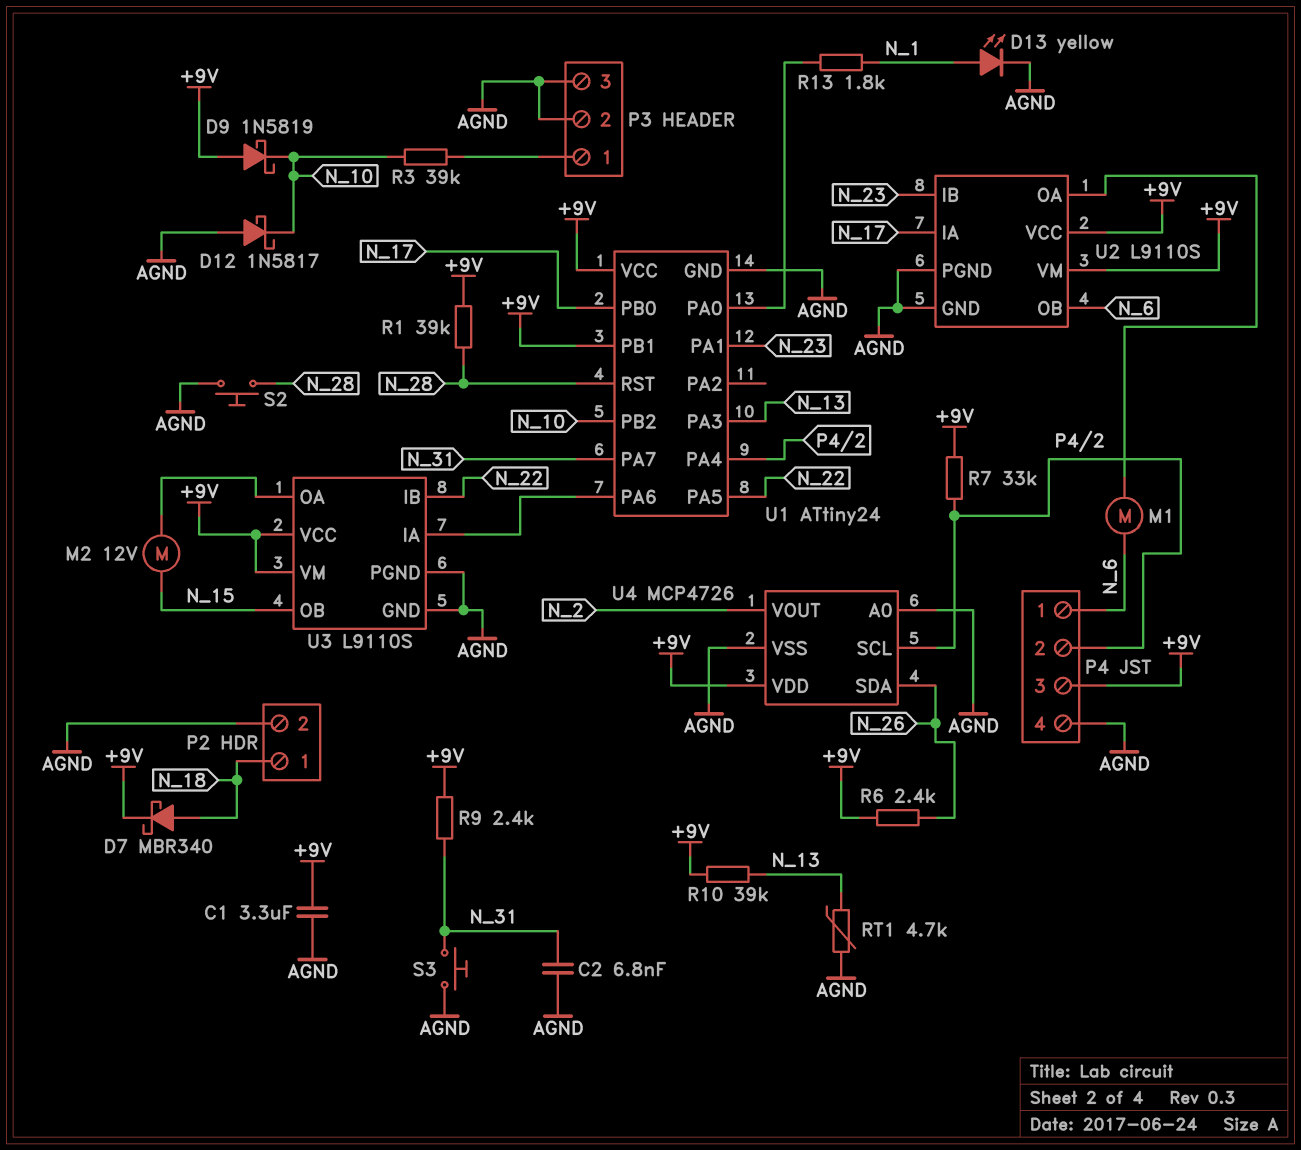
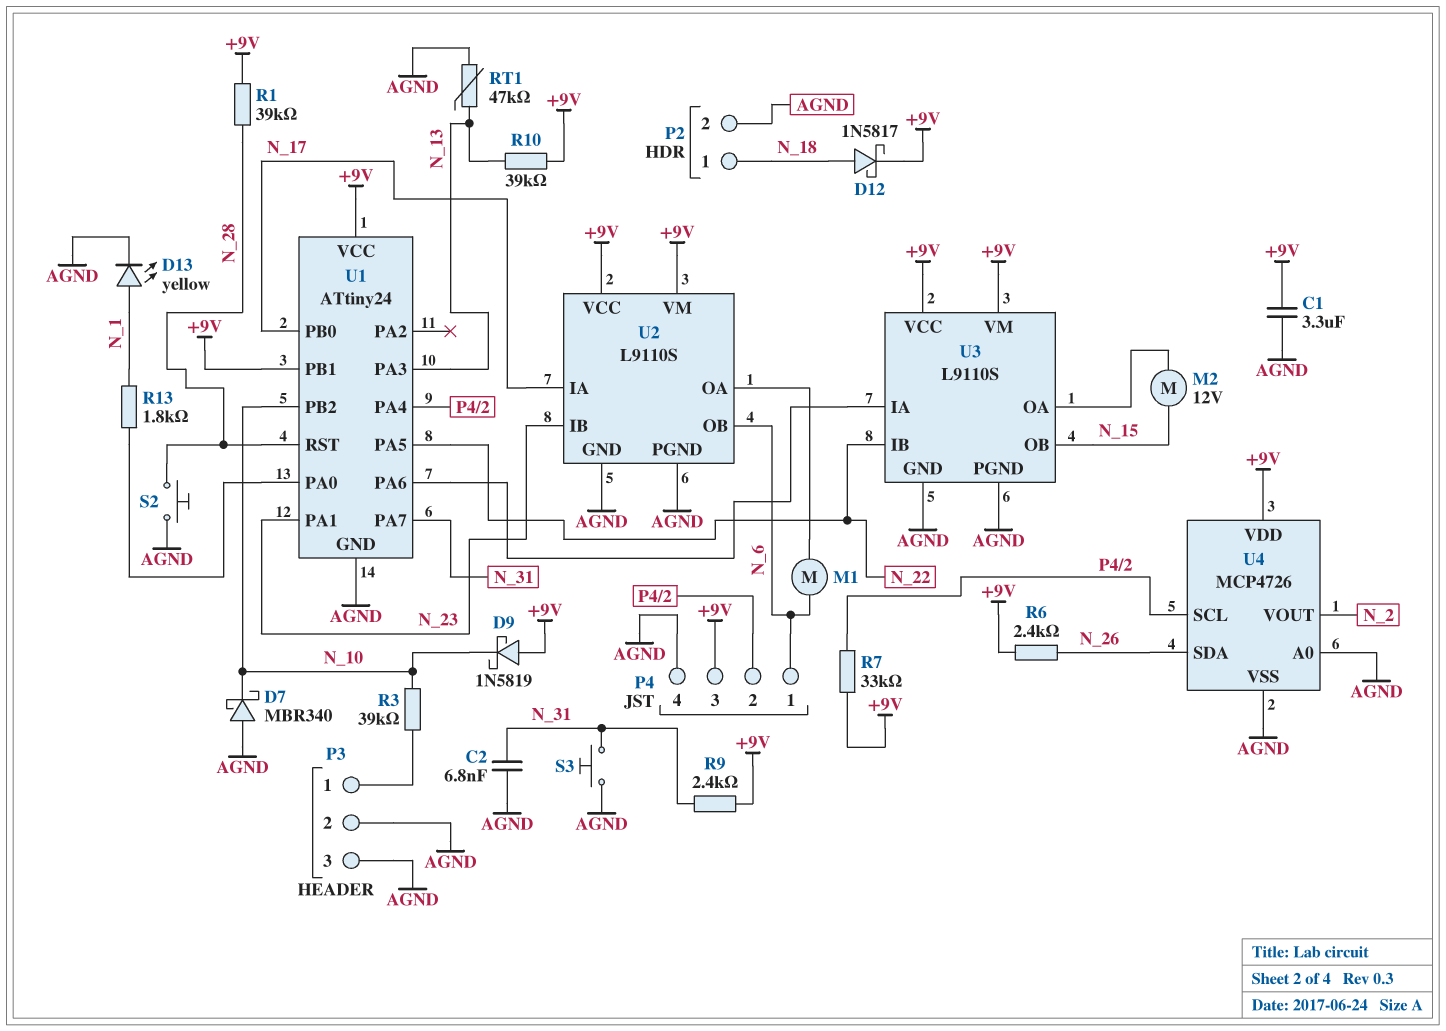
D7: schottky MBR340 (A N_18, K +9V) -> schottky MBR340 (A AGND, K N_10)
D12: schottky 1N5817 (A AGND, K N_10) -> schottky 1N5817 (A N_18, K +9V)
RT1: 4.7k (AGND, N_13) -> 47k (AGND, N_13)

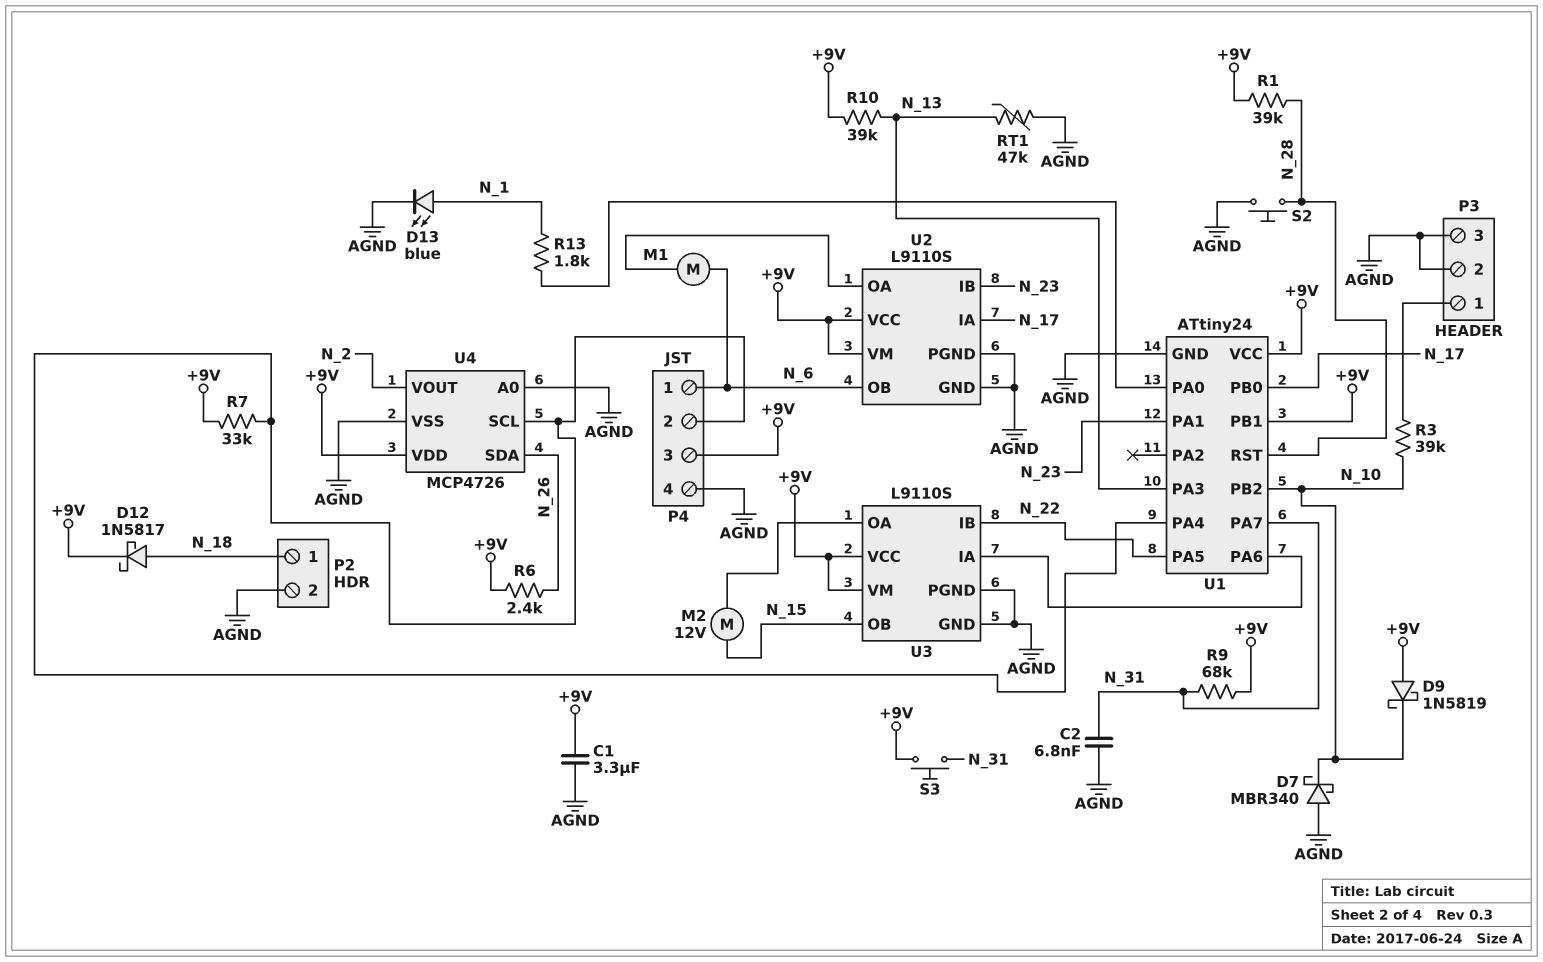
D13: LED yellow (A N_1, K AGND) -> LED blue (A N_1, K AGND)
R9: 2.4k (+9V, N_31) -> 68k (+9V, N_31)
S3: button (AGND, N_31) -> button (+9V, N_31)

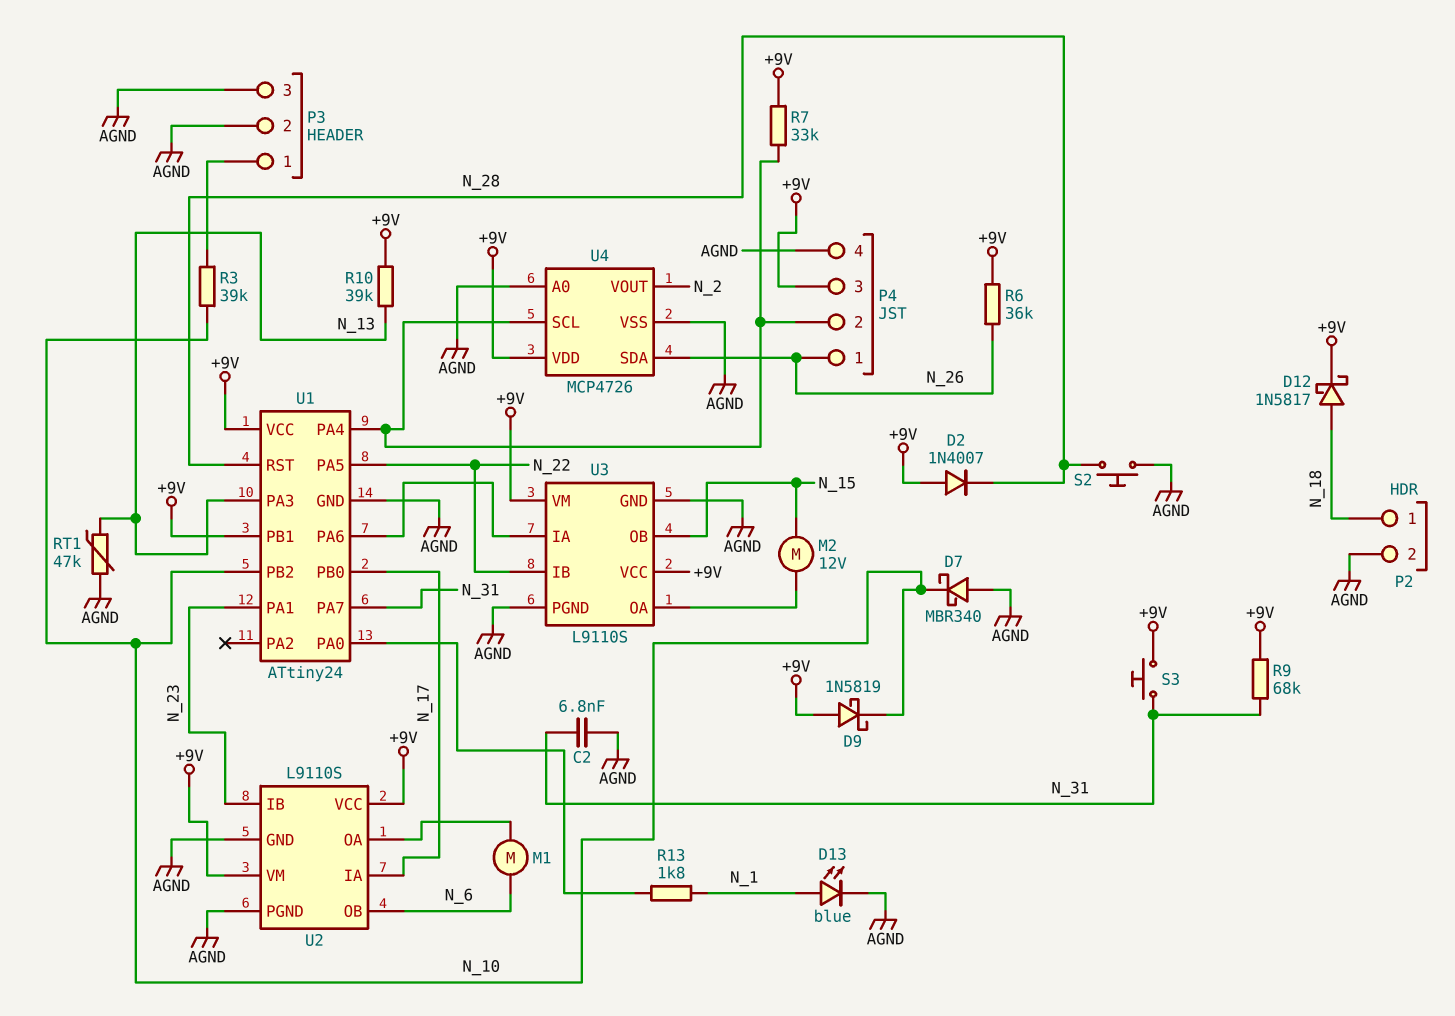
C1: 3.3uF (+9V, AGND) -> none
D2: none -> diode 1N4007 (A +9V, K N_28)
P4 pin 1: N_6 -> N_26
R1: 39k (+9V, N_28) -> none
R6: 2.4k (+9V, N_26) -> 36k (+9V, N_26)

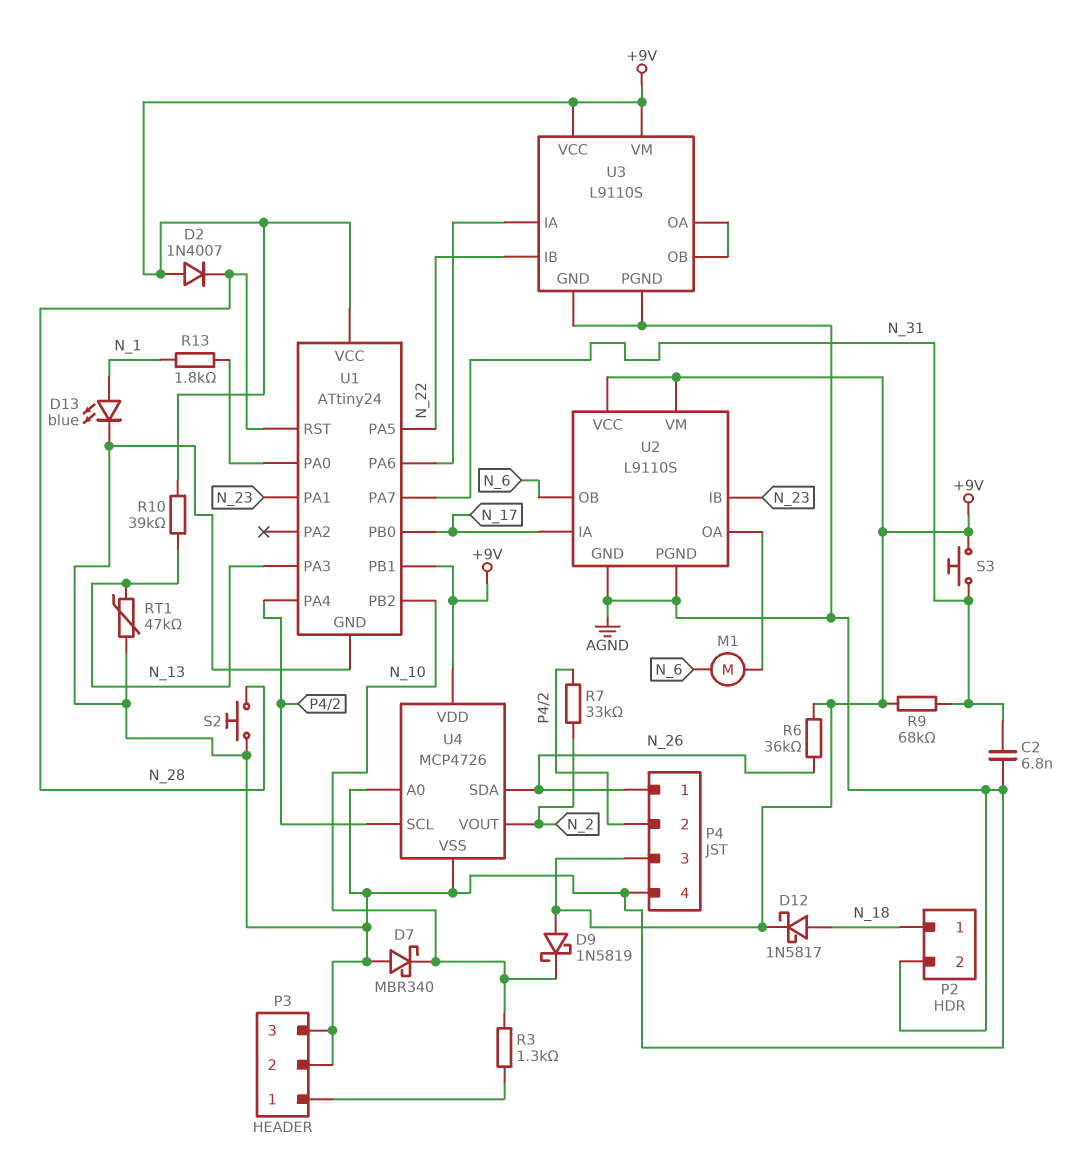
M2: motor 12V (N_15, U3/OA) -> none
R3: 39k (N_10, P3/1) -> 1.3k (N_10, P3/1)
R7: 33k (+9V, P4/2) -> 33k (N_2, P4/2)
U3 pin OB: N_15 -> U3/OA

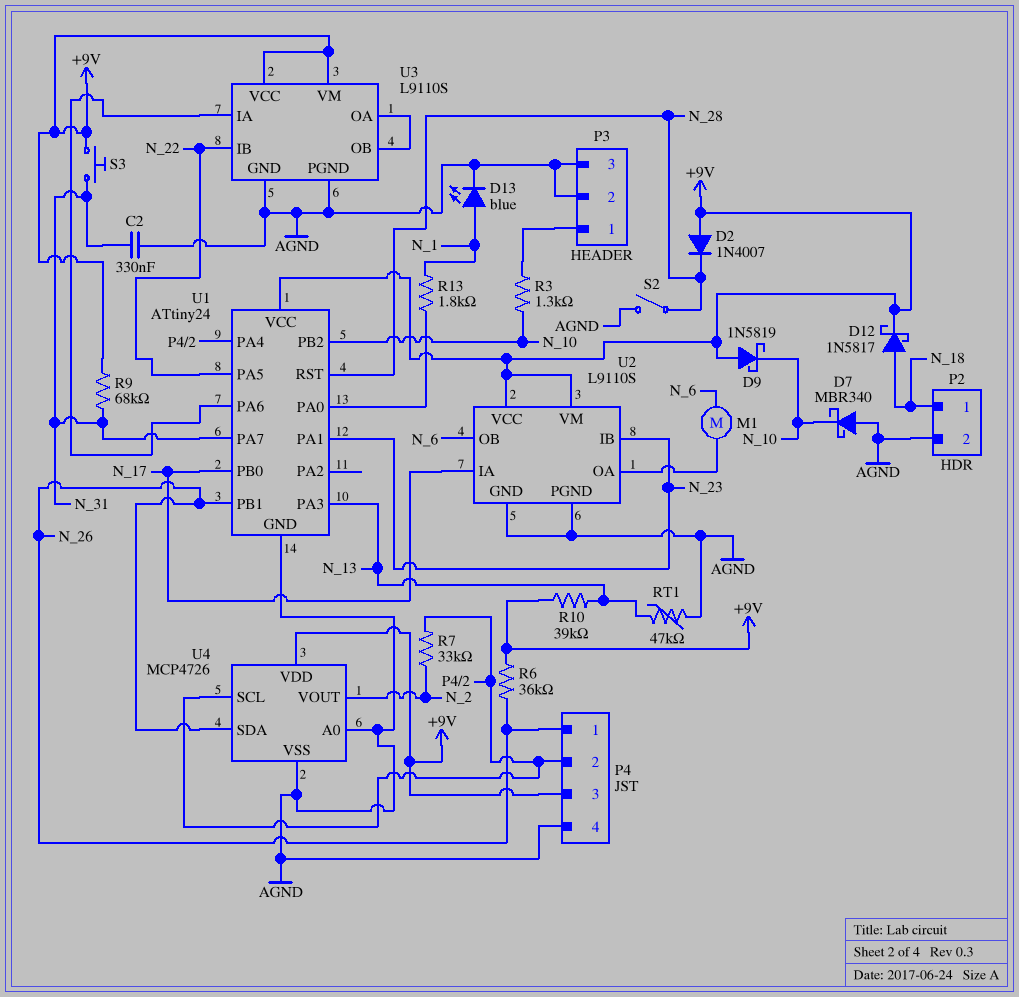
C2: 6.8nF (AGND, N_31) -> 330nF (AGND, N_31)
S2: button (AGND, N_28) -> switch (AGND, N_28)
U1 pin PB1: +9V -> N_26

